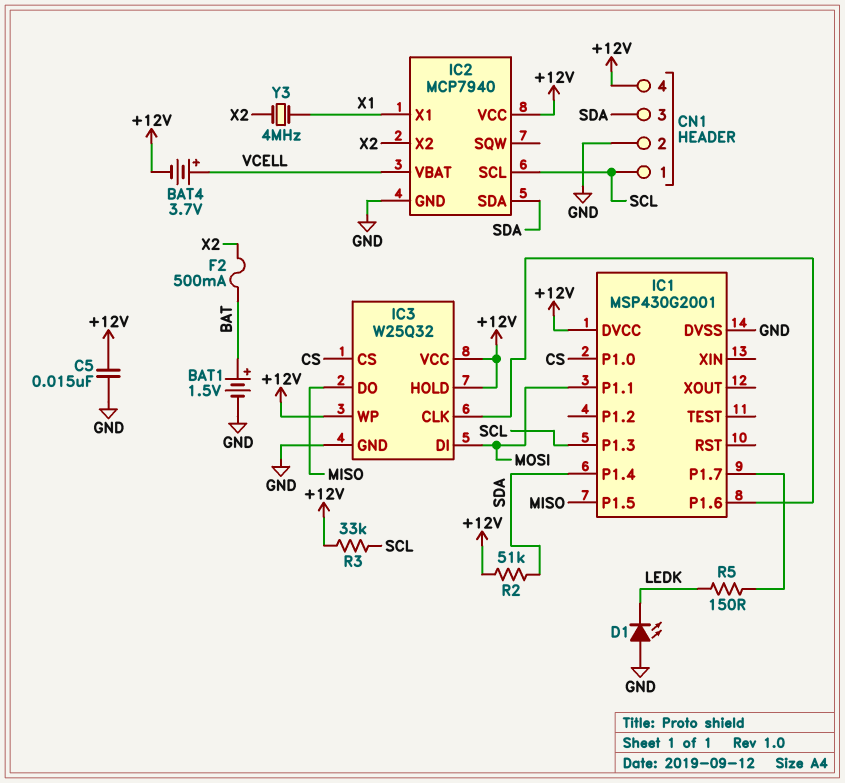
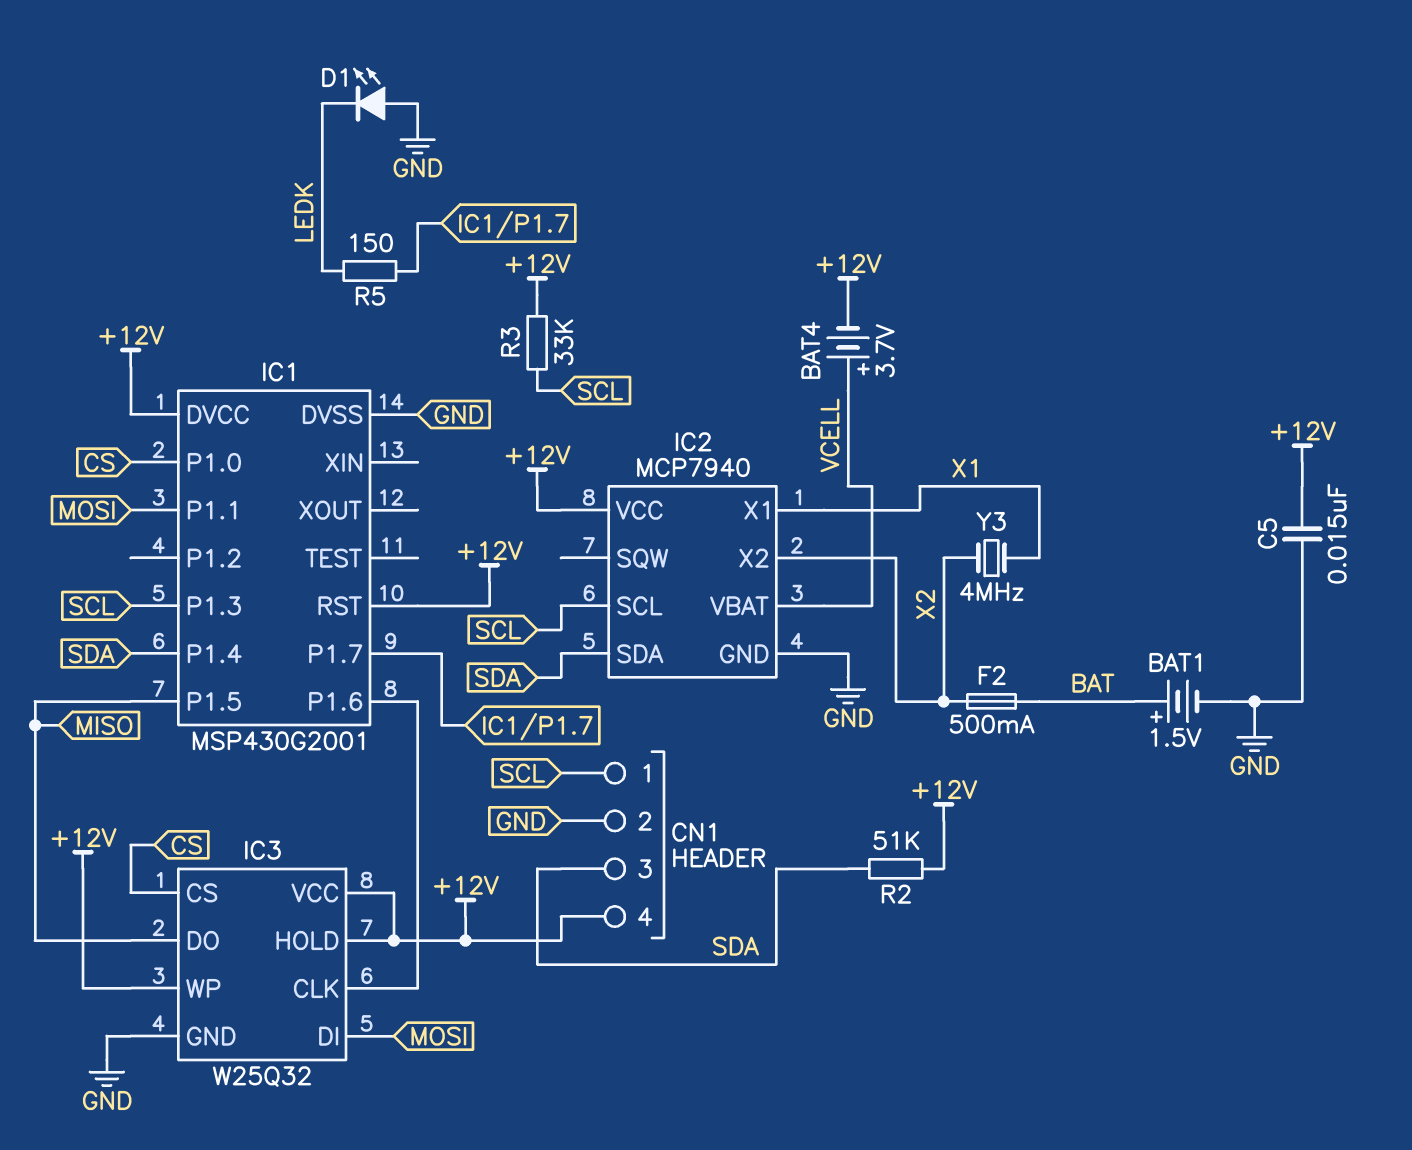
IC1 pin RST: none -> +12V

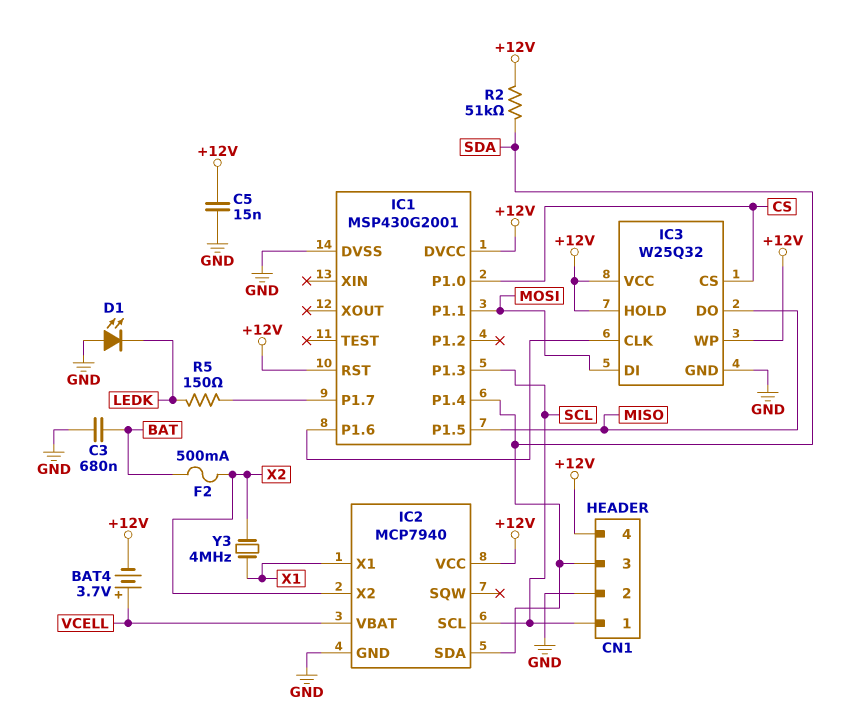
BAT1: 1.5V (plus BAT, minus GND) -> none
C3: none -> 680nF (BAT, GND)
R3: 33k (+12V, SCL) -> none

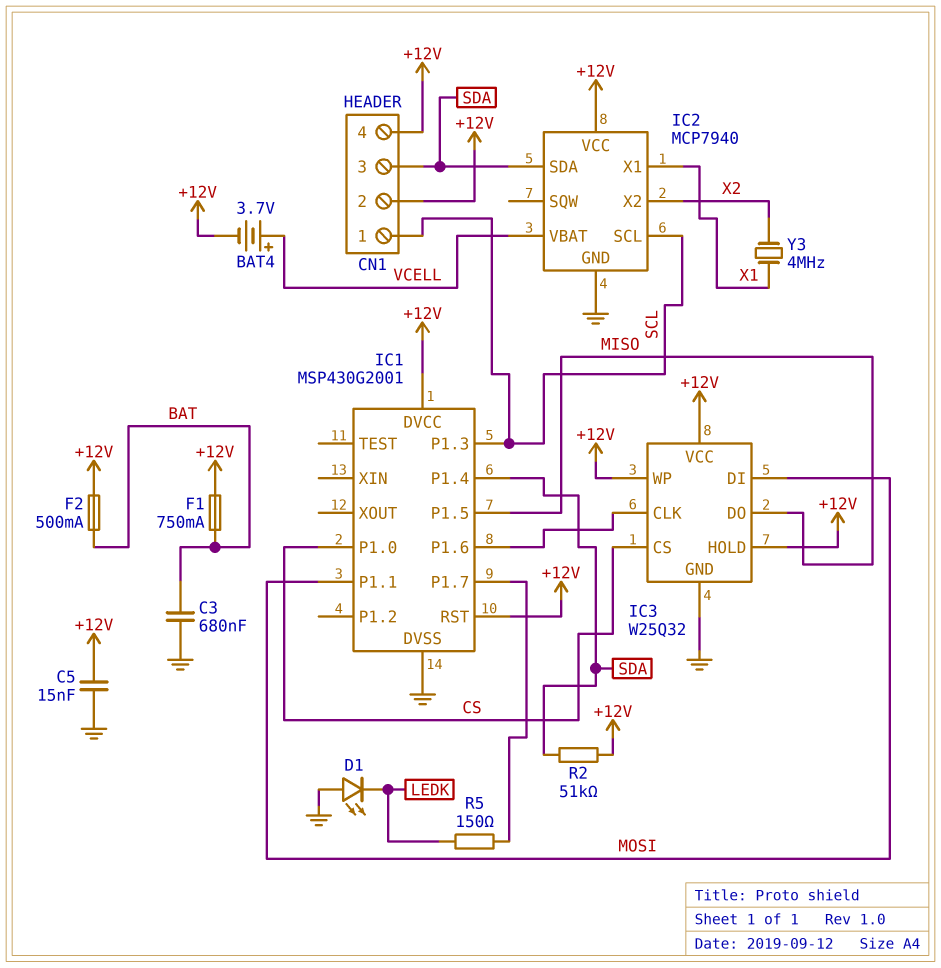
CN1 pin 2: GND -> +12V
F1: none -> 750mA (+12V, BAT)
F2: 500mA (BAT, X2) -> 500mA (+12V, BAT)

